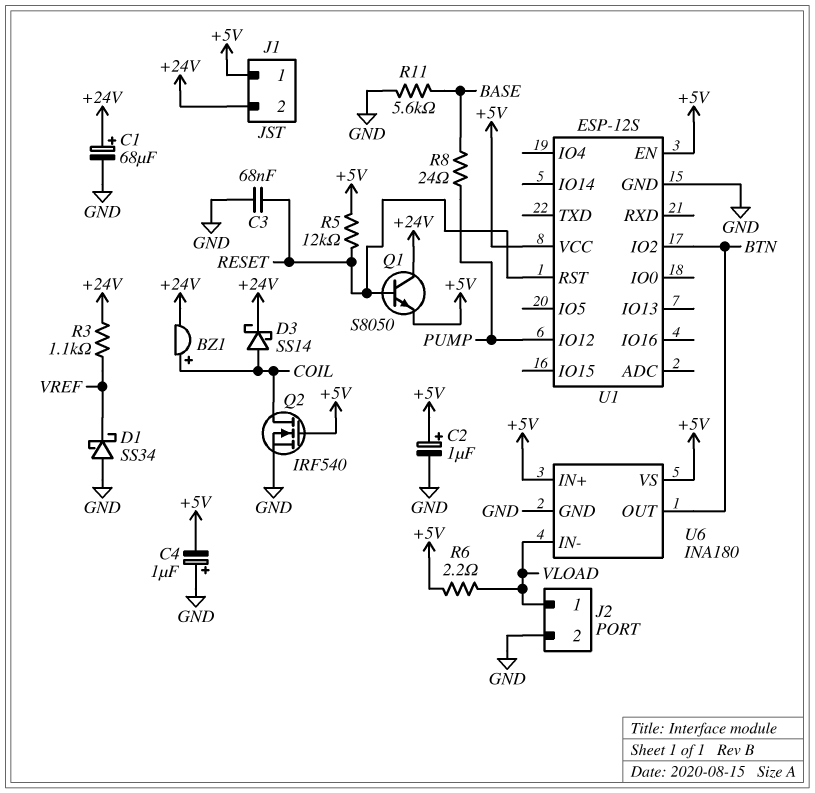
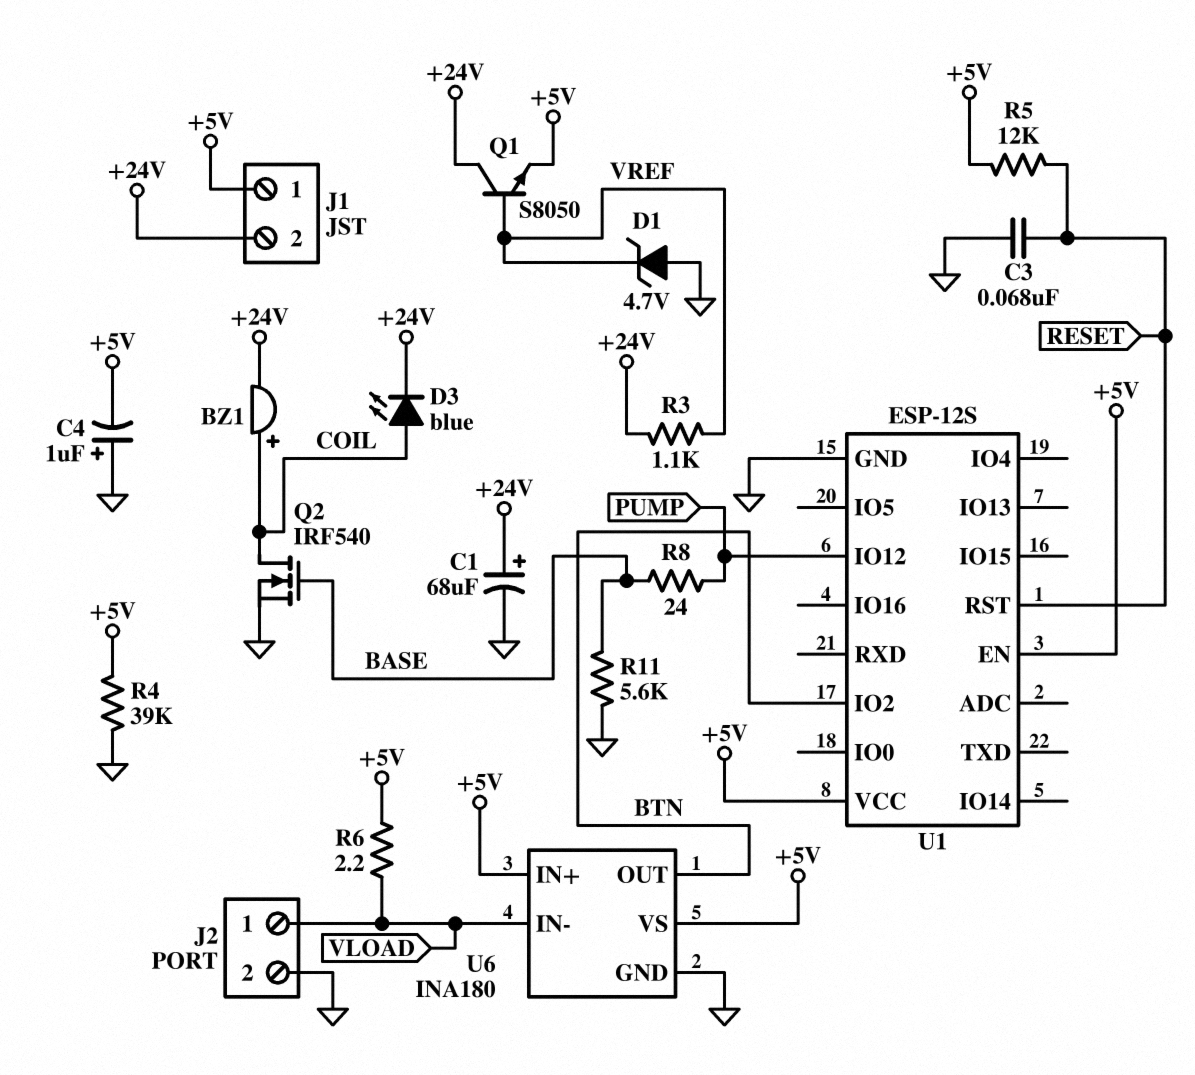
C2: 1uF (plus +5V, minus GND) -> none
D1: schottky SS34 (A GND, K VREF) -> zener 4.7V (A GND, K VREF)
D3: schottky SS14 (A COIL, K +24V) -> LED blue (A COIL, K +24V)
Q1: NPN S8050 (B RESET, C +24V, E +5V) -> NPN S8050 (B VREF, C +24V, E +5V)
Q2: NMOS IRF540 (G +5V, D COIL, S GND) -> NMOS IRF540 (G BASE, D COIL, S GND)
R4: none -> 39k (+5V, GND)

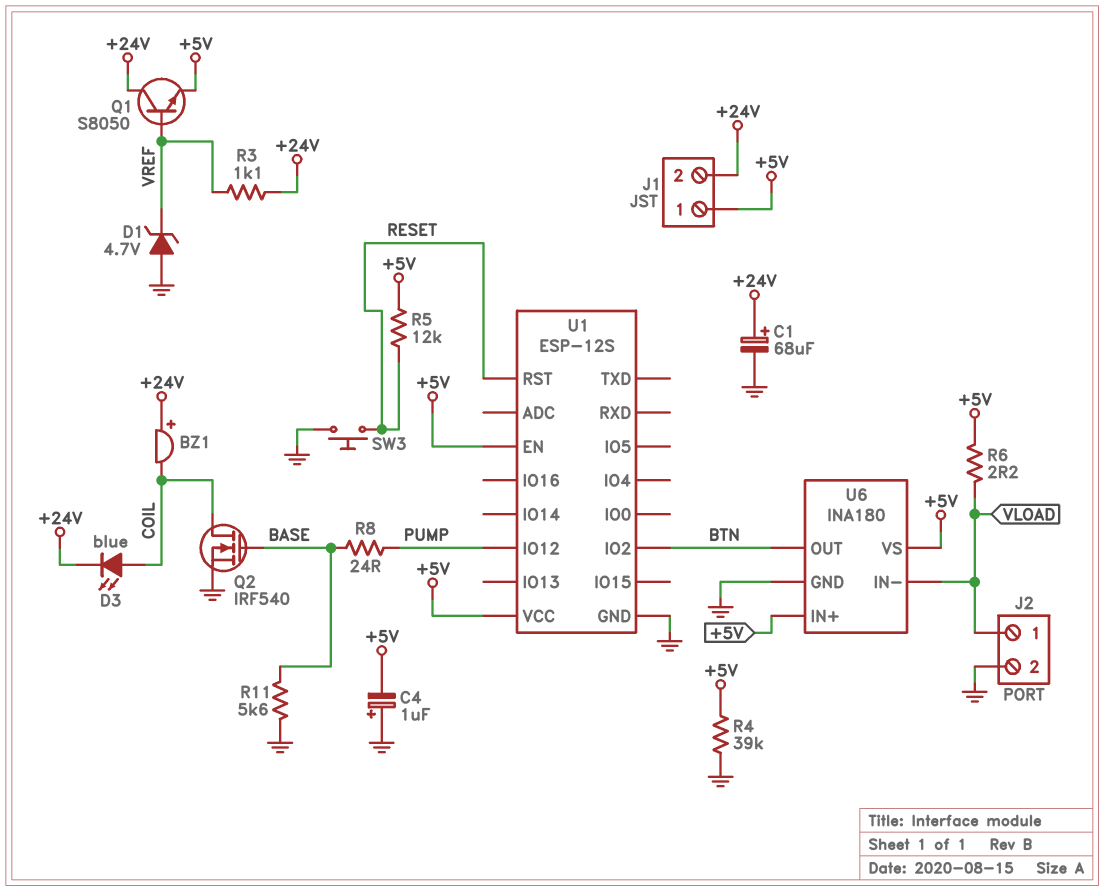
BZ1: buzzer (plus COIL, minus +24V) -> buzzer (plus +24V, minus COIL)
C3: 68nF (GND, RESET) -> none
SW3: none -> button (GND, RESET)

